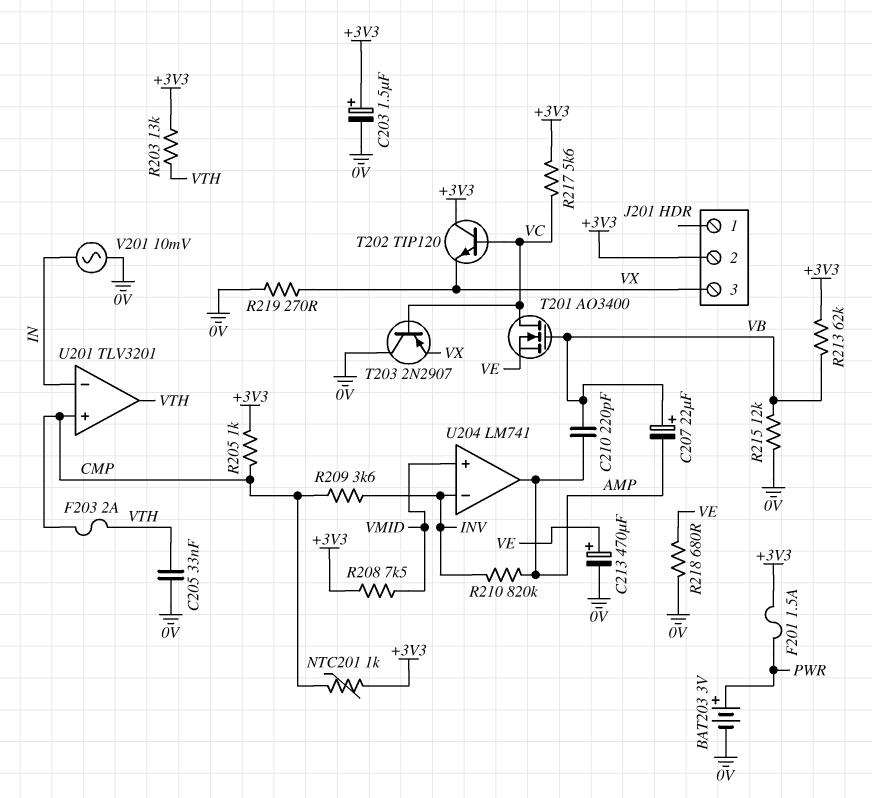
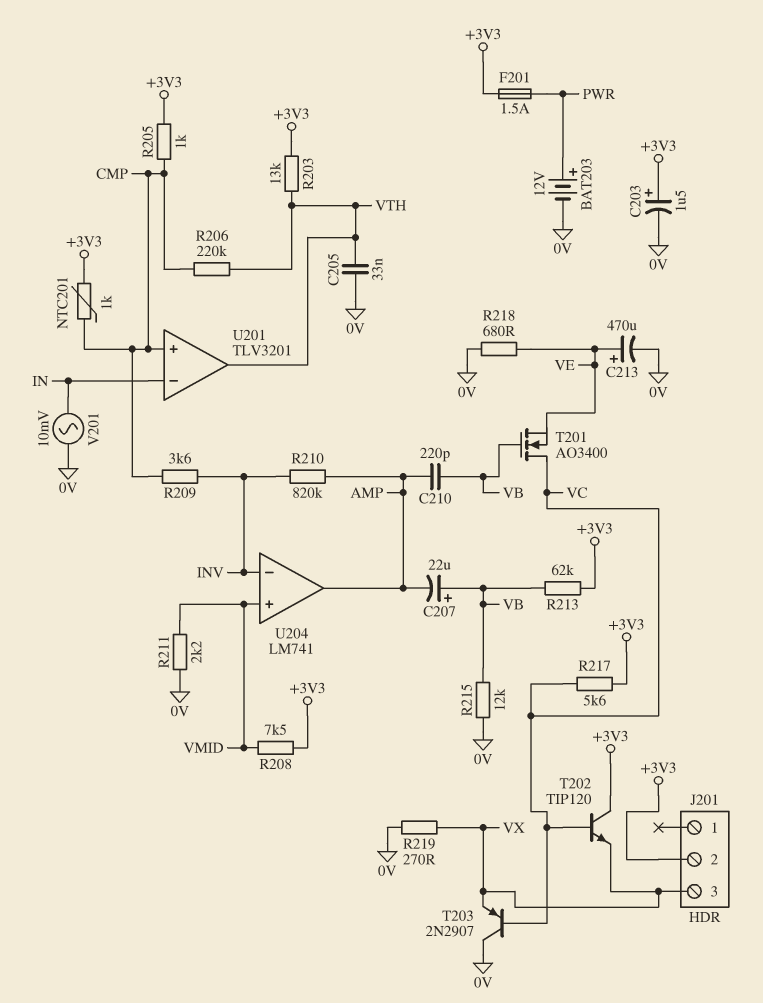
BAT203: 3V (plus PWR, minus 0V) -> 12V (plus PWR, minus 0V)
F203: 2A (CMP, VTH) -> none
R206: none -> 220k (CMP, VTH)
R211: none -> 2.2k (0V, VMID)

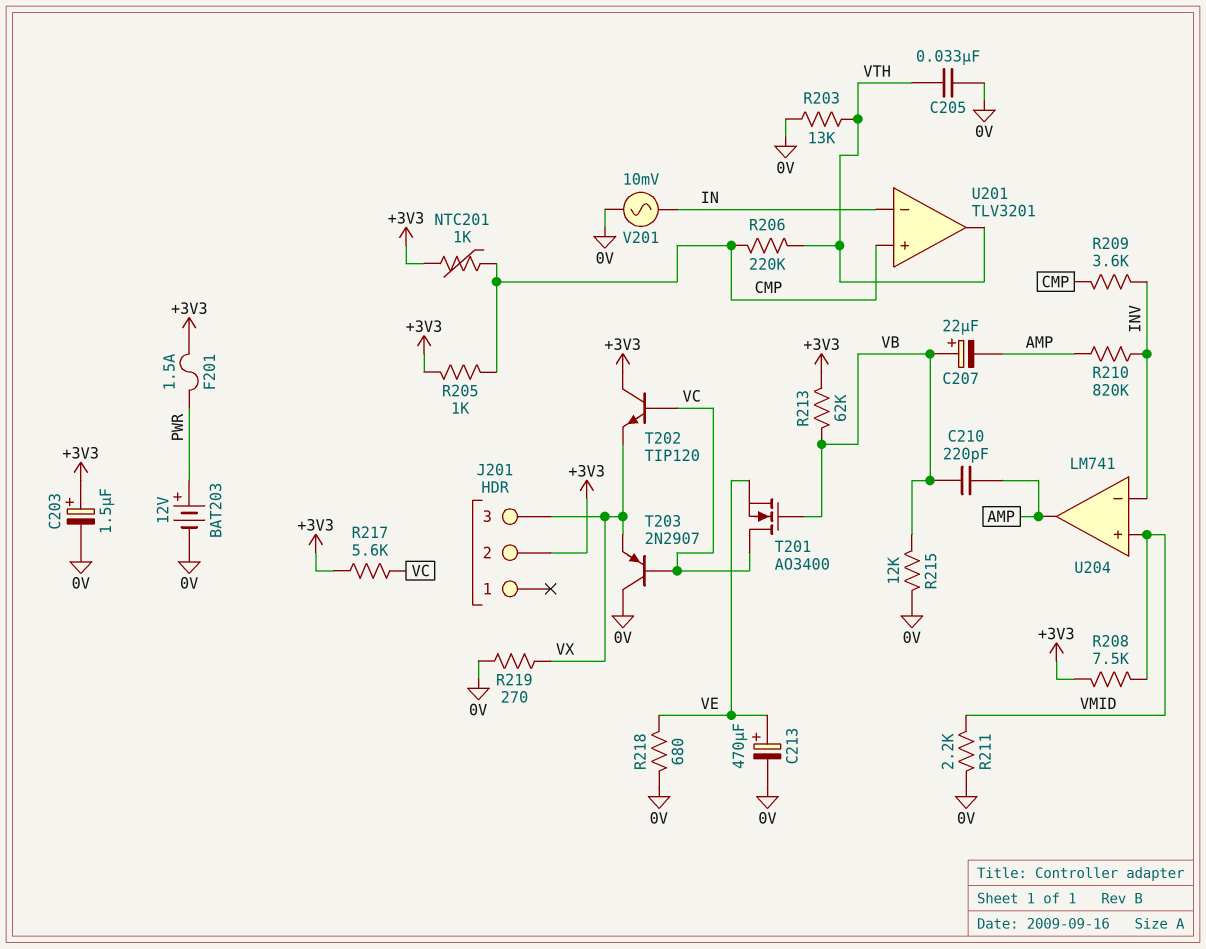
R203: 13k (+3V3, VTH) -> 13k (0V, VTH)

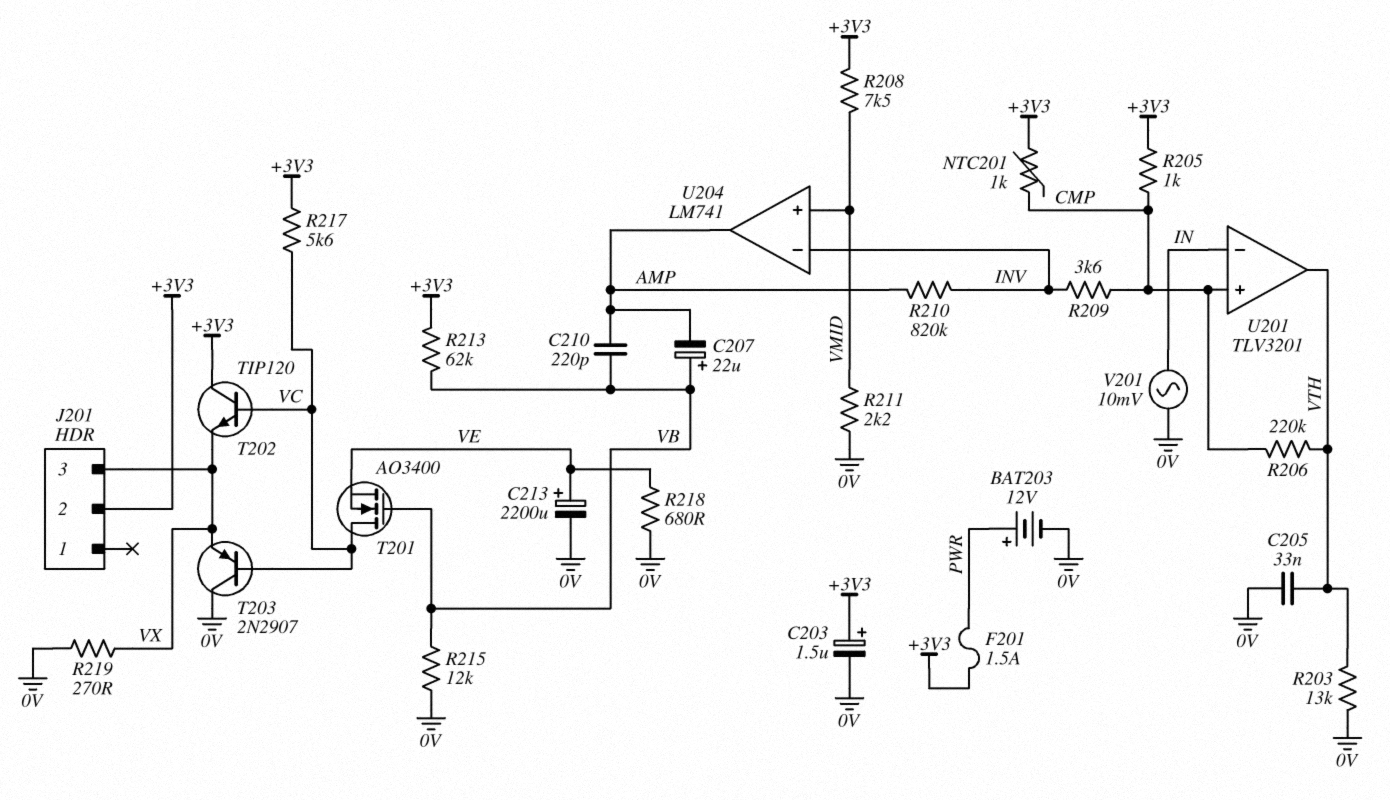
C213: 470uF (plus VE, minus 0V) -> 2200uF (plus VE, minus 0V)

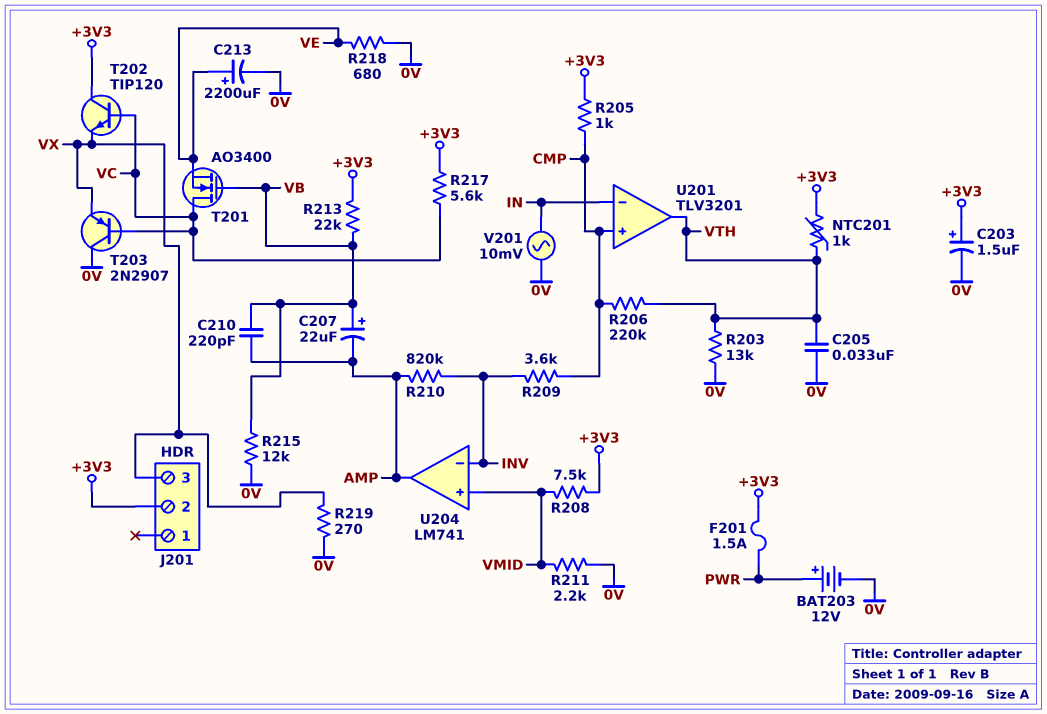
NTC201: 1k (+3V3, CMP) -> 1k (+3V3, VTH)
R213: 62k (+3V3, VB) -> 22k (+3V3, VB)

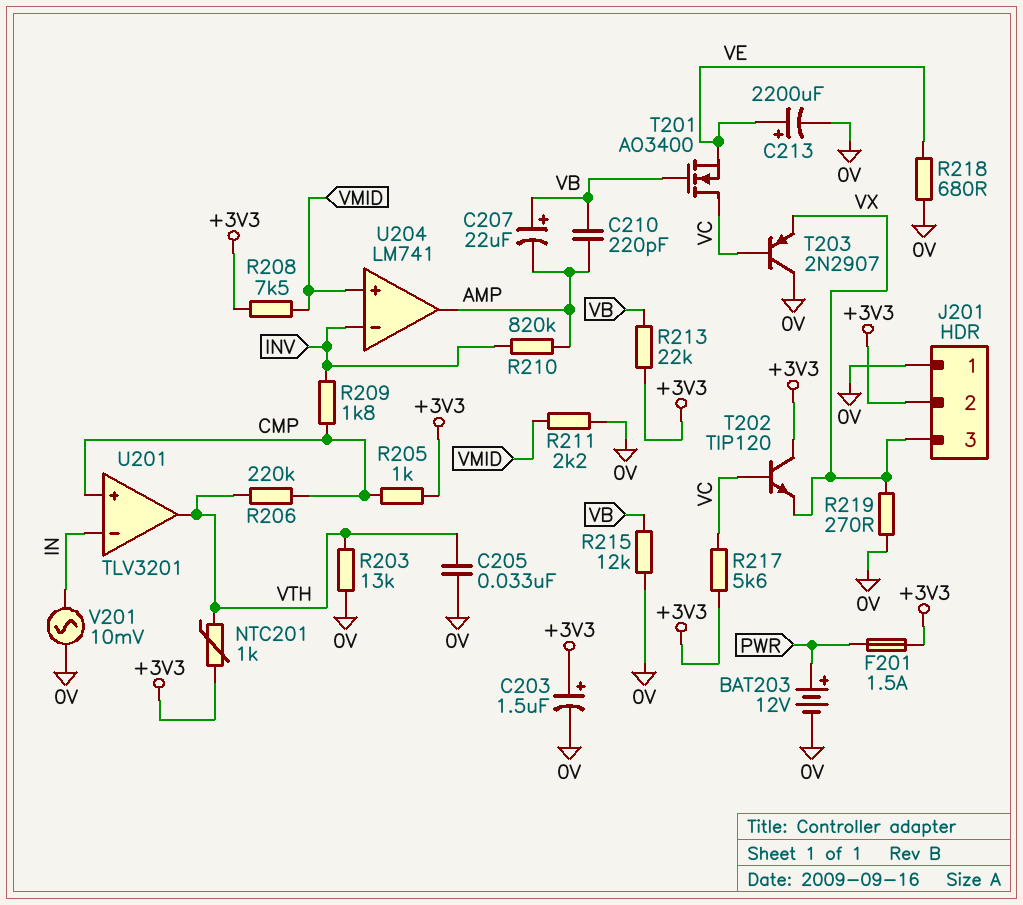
J201 pin 1: none -> 0V
R209: 3.6k (CMP, INV) -> 1.8k (CMP, INV)

